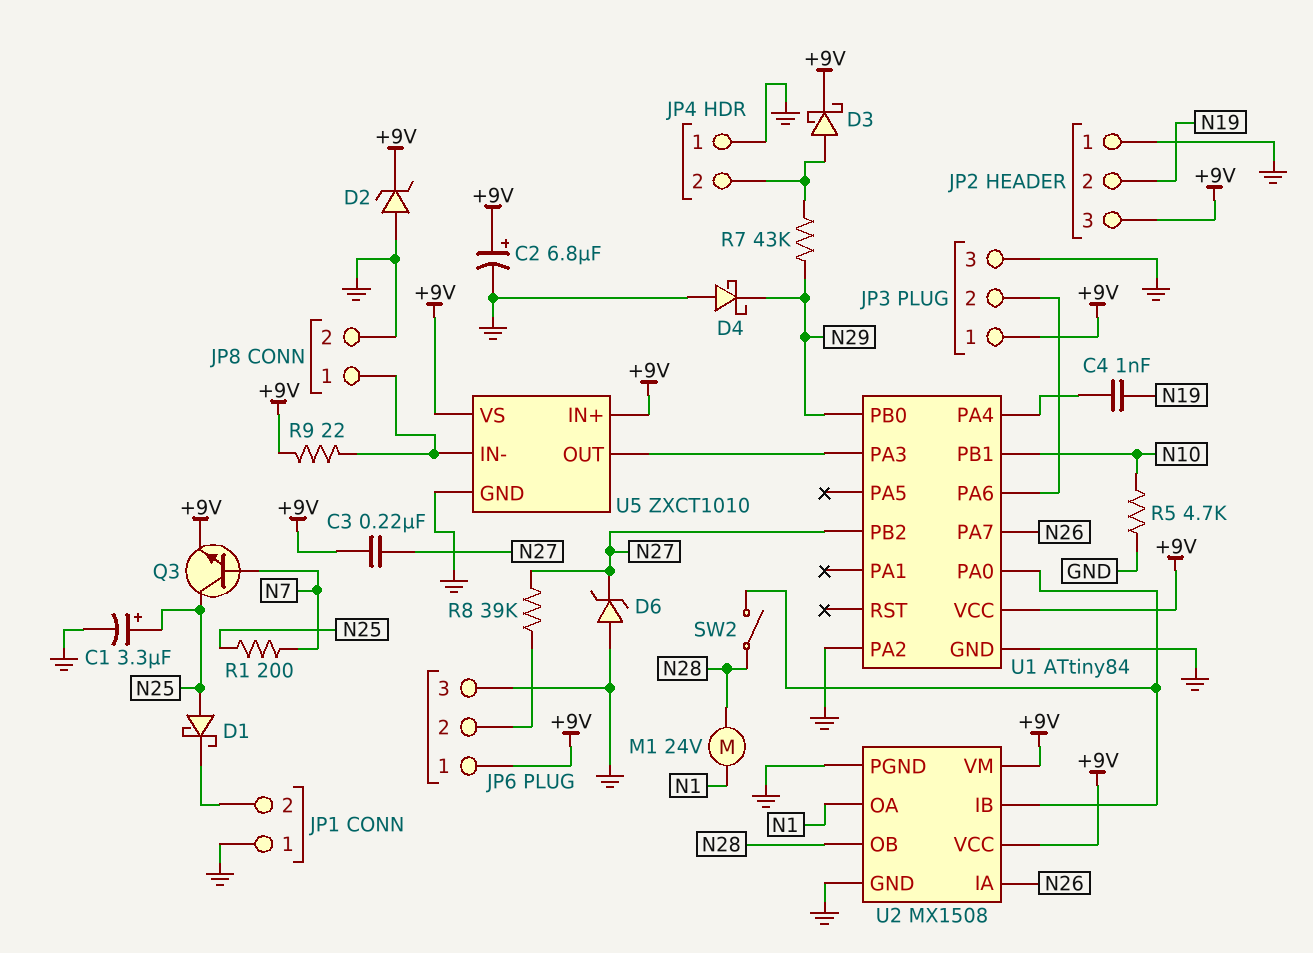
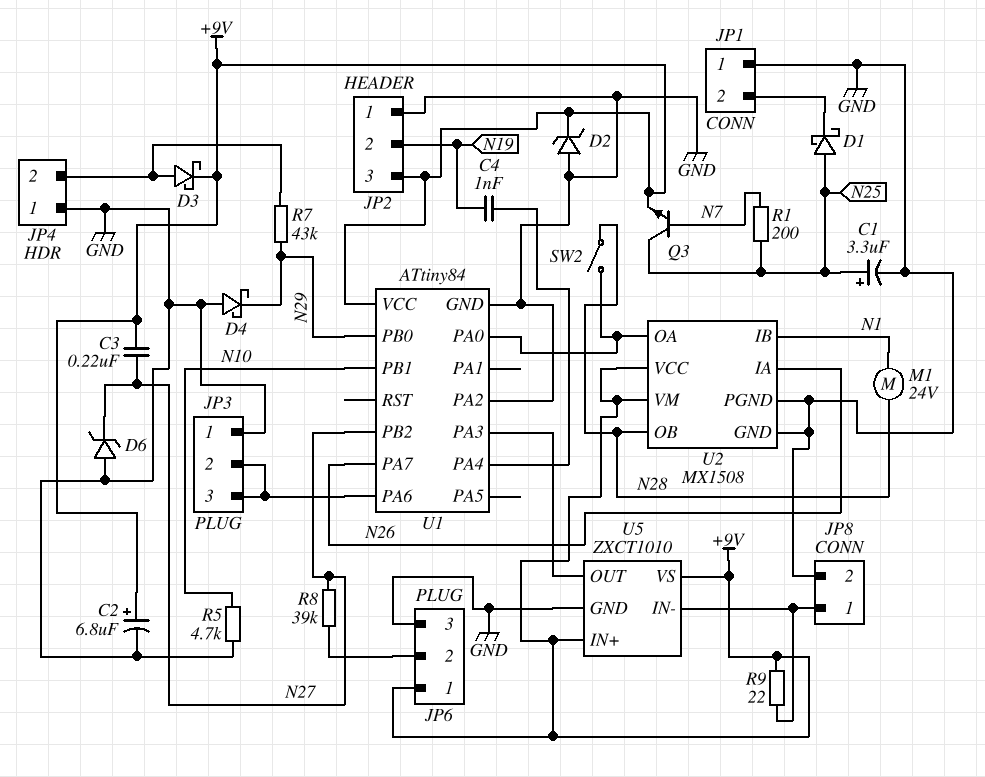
JP3 pin 1: +9V -> GND
JP3 pin 3: GND -> JP3/2
U2 pin IB: U1/PA0 -> N1
U2 pin OA: N1 -> U1/PA0

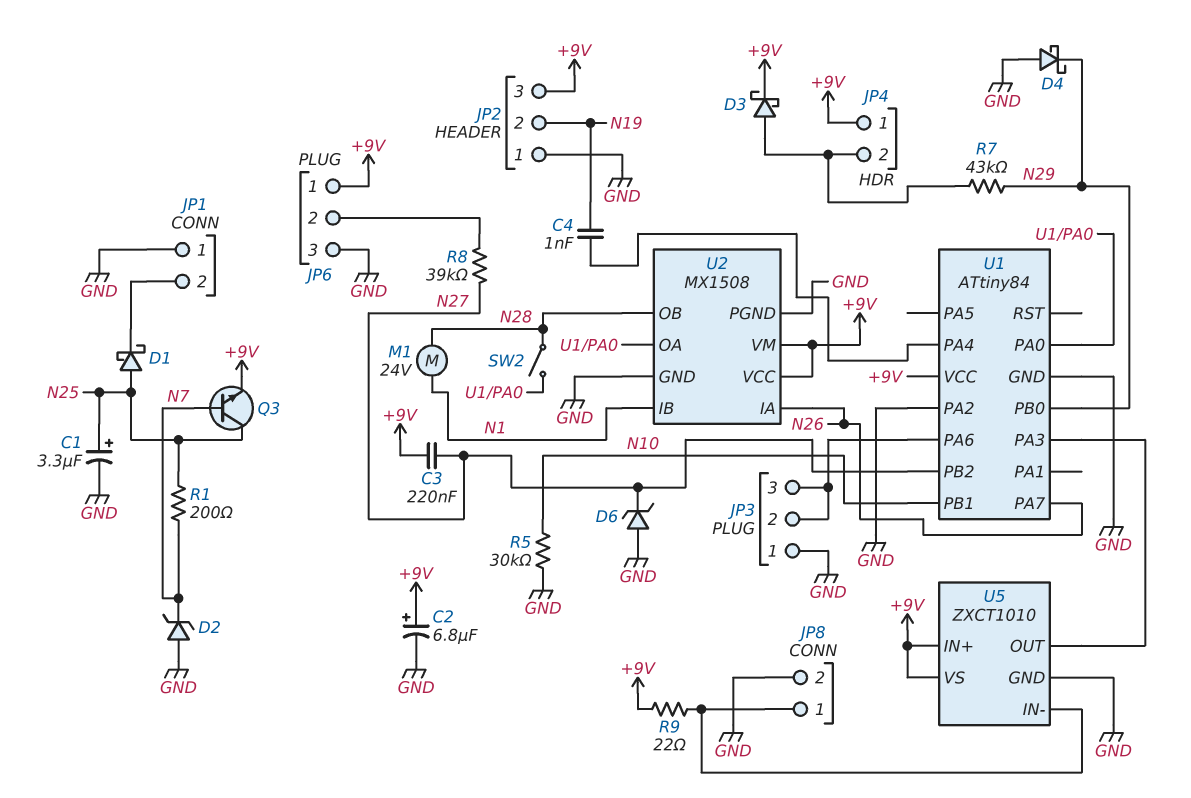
D2: zener (A GND, K +9V) -> zener (A GND, K N7)
JP4 pin 1: GND -> +9V
R5: 4.7k (GND, N10) -> 30k (GND, N10)

